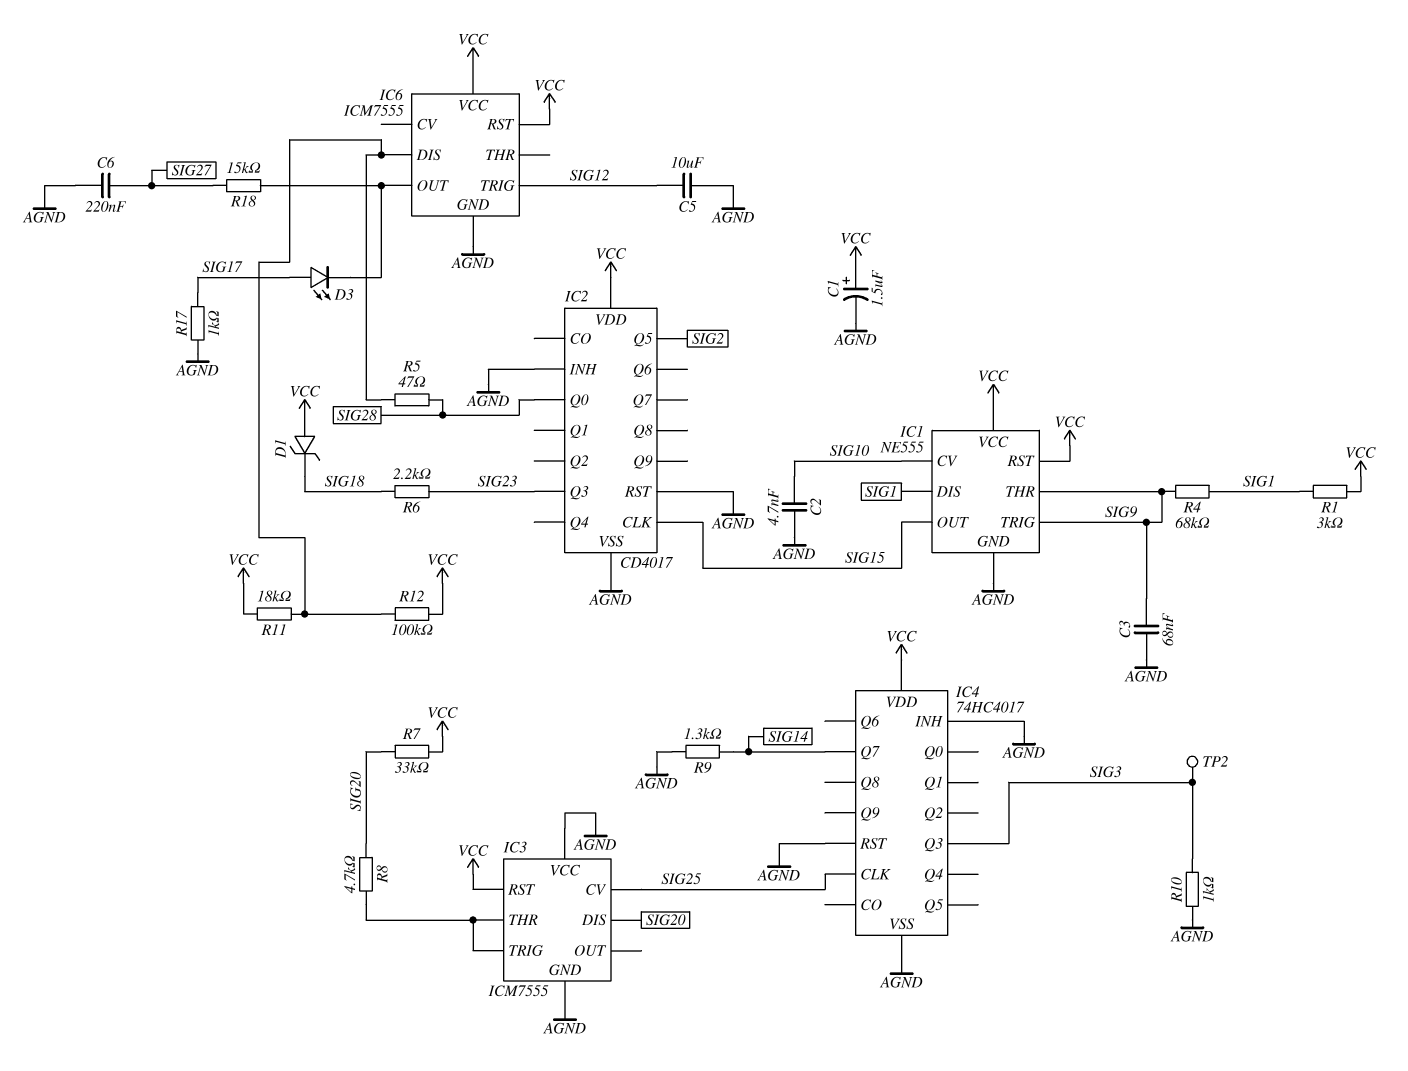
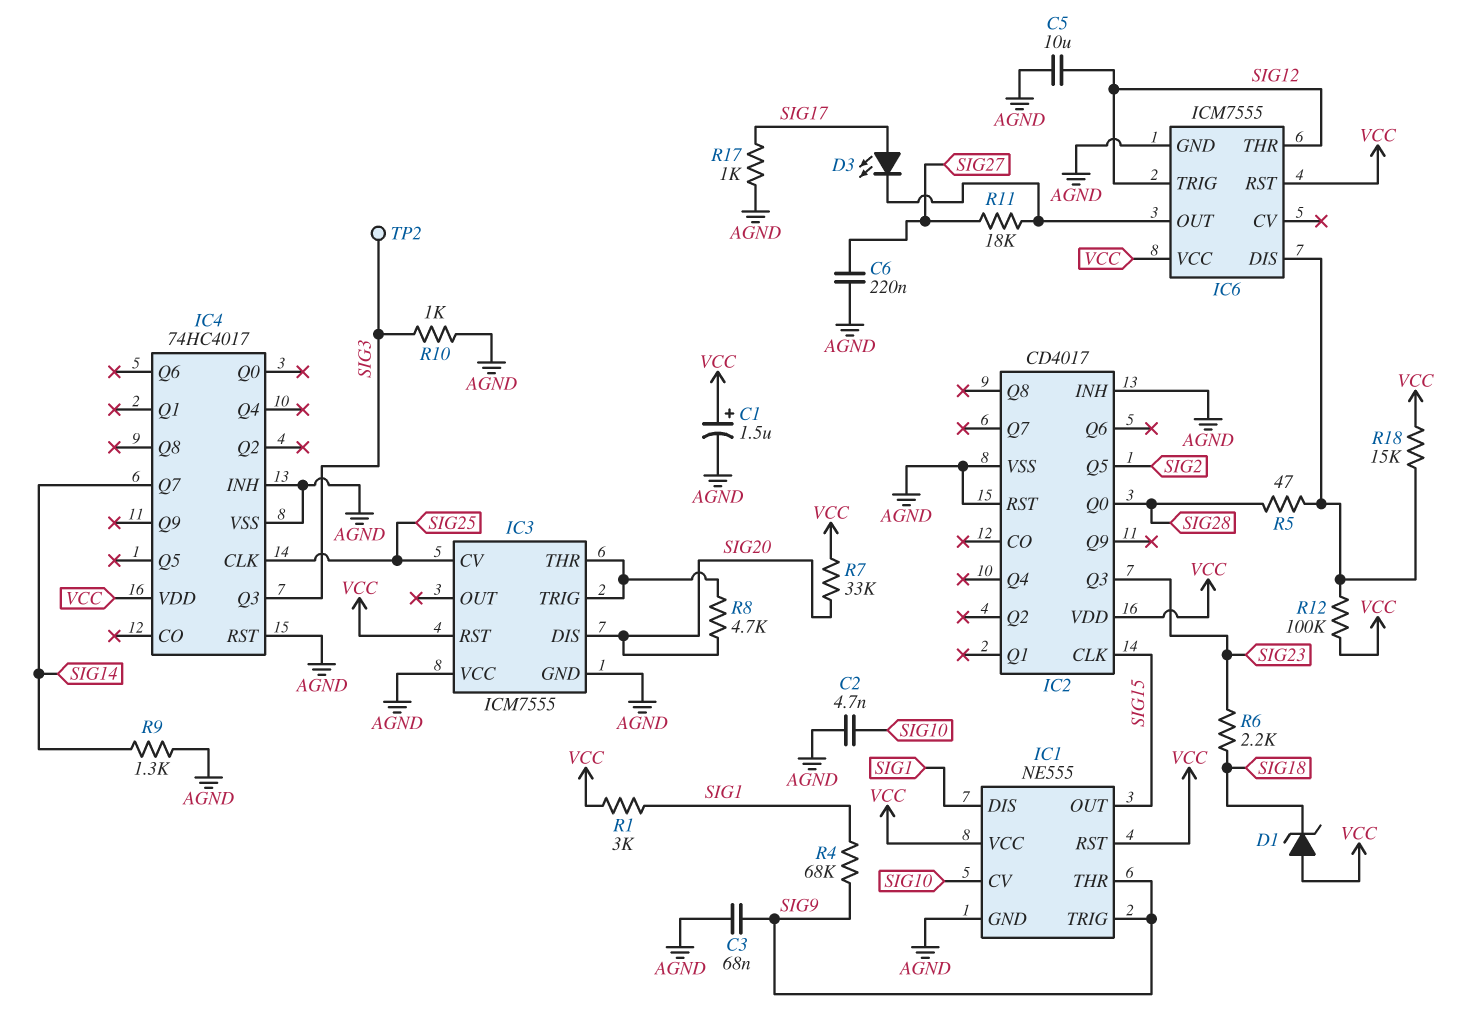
IC6 pin THR: none -> SIG12
R11: 18k (IC6/DIS, VCC) -> 18k (IC6/OUT, SIG27)
R18: 15k (IC6/OUT, SIG27) -> 15k (IC6/DIS, VCC)

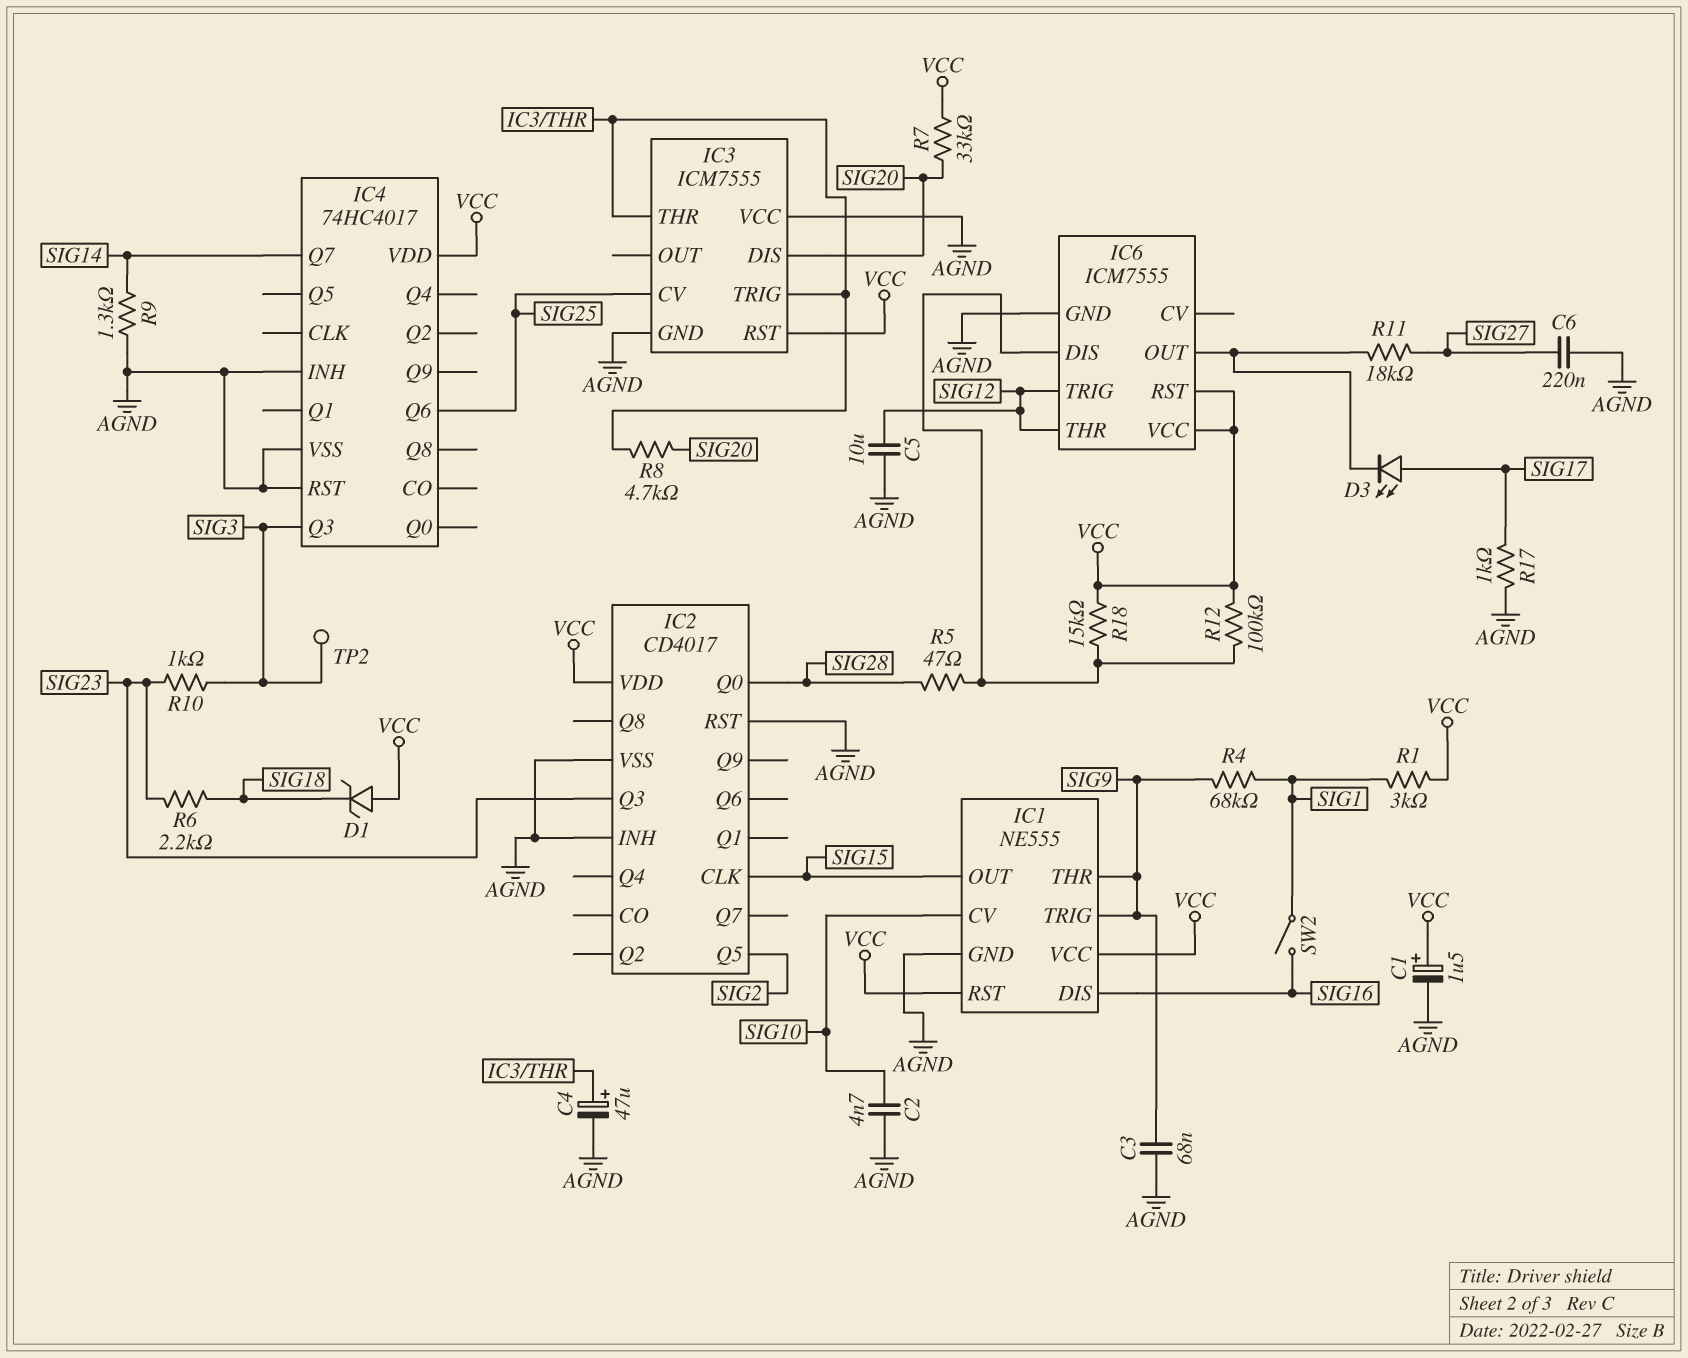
C4: none -> 47uF (plus IC3/THR, minus AGND)
IC1 pin DIS: SIG1 -> SIG16
IC4 pin CLK: SIG25 -> none
IC4 pin Q6: none -> SIG25
R10: 1k (AGND, SIG3) -> 1k (SIG3, SIG23)
SW2: none -> switch (SIG1, SIG16)

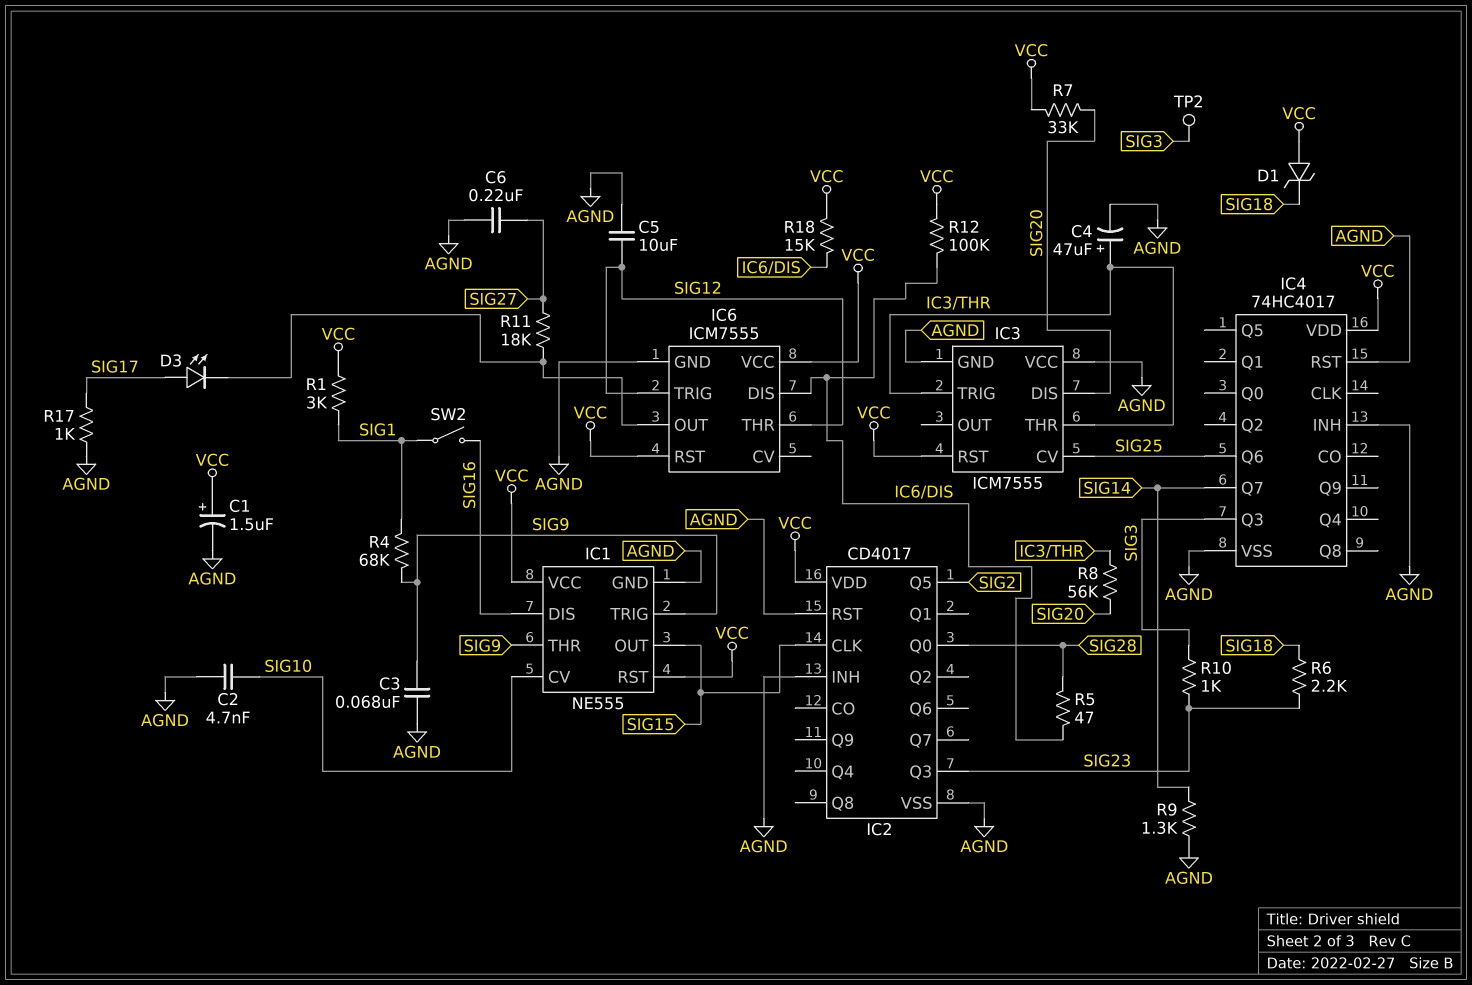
R8: 4.7k (IC3/THR, SIG20) -> 56k (IC3/THR, SIG20)

